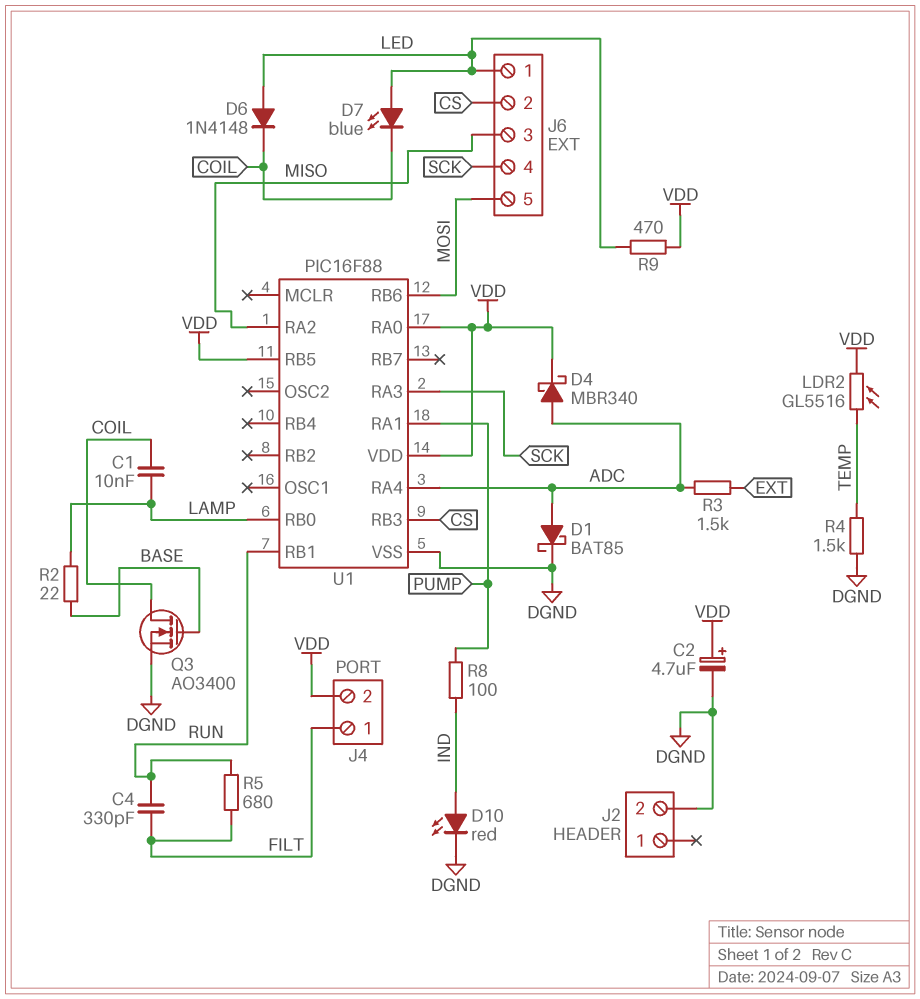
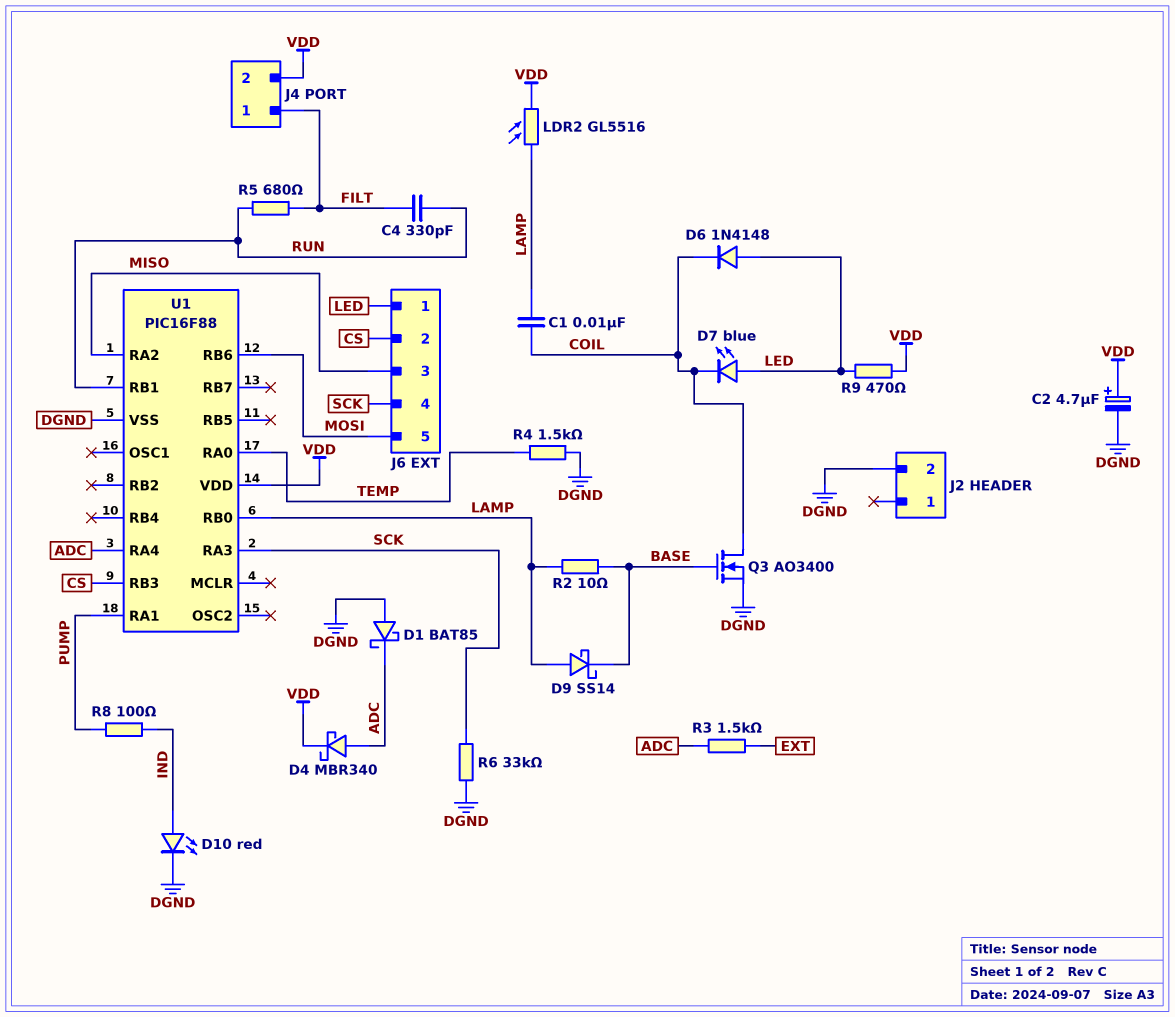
D1: schottky BAT85 (A ADC, K DGND) -> schottky BAT85 (A DGND, K ADC)
D9: none -> schottky SS14 (A LAMP, K BASE)
LDR2: GL5516 (TEMP, VDD) -> GL5516 (LAMP, VDD)
R2: 22 (BASE, LAMP) -> 10 (BASE, LAMP)
R6: none -> 33k (DGND, SCK)
U1 pin RA0: VDD -> TEMP
U1 pin RB5: VDD -> none

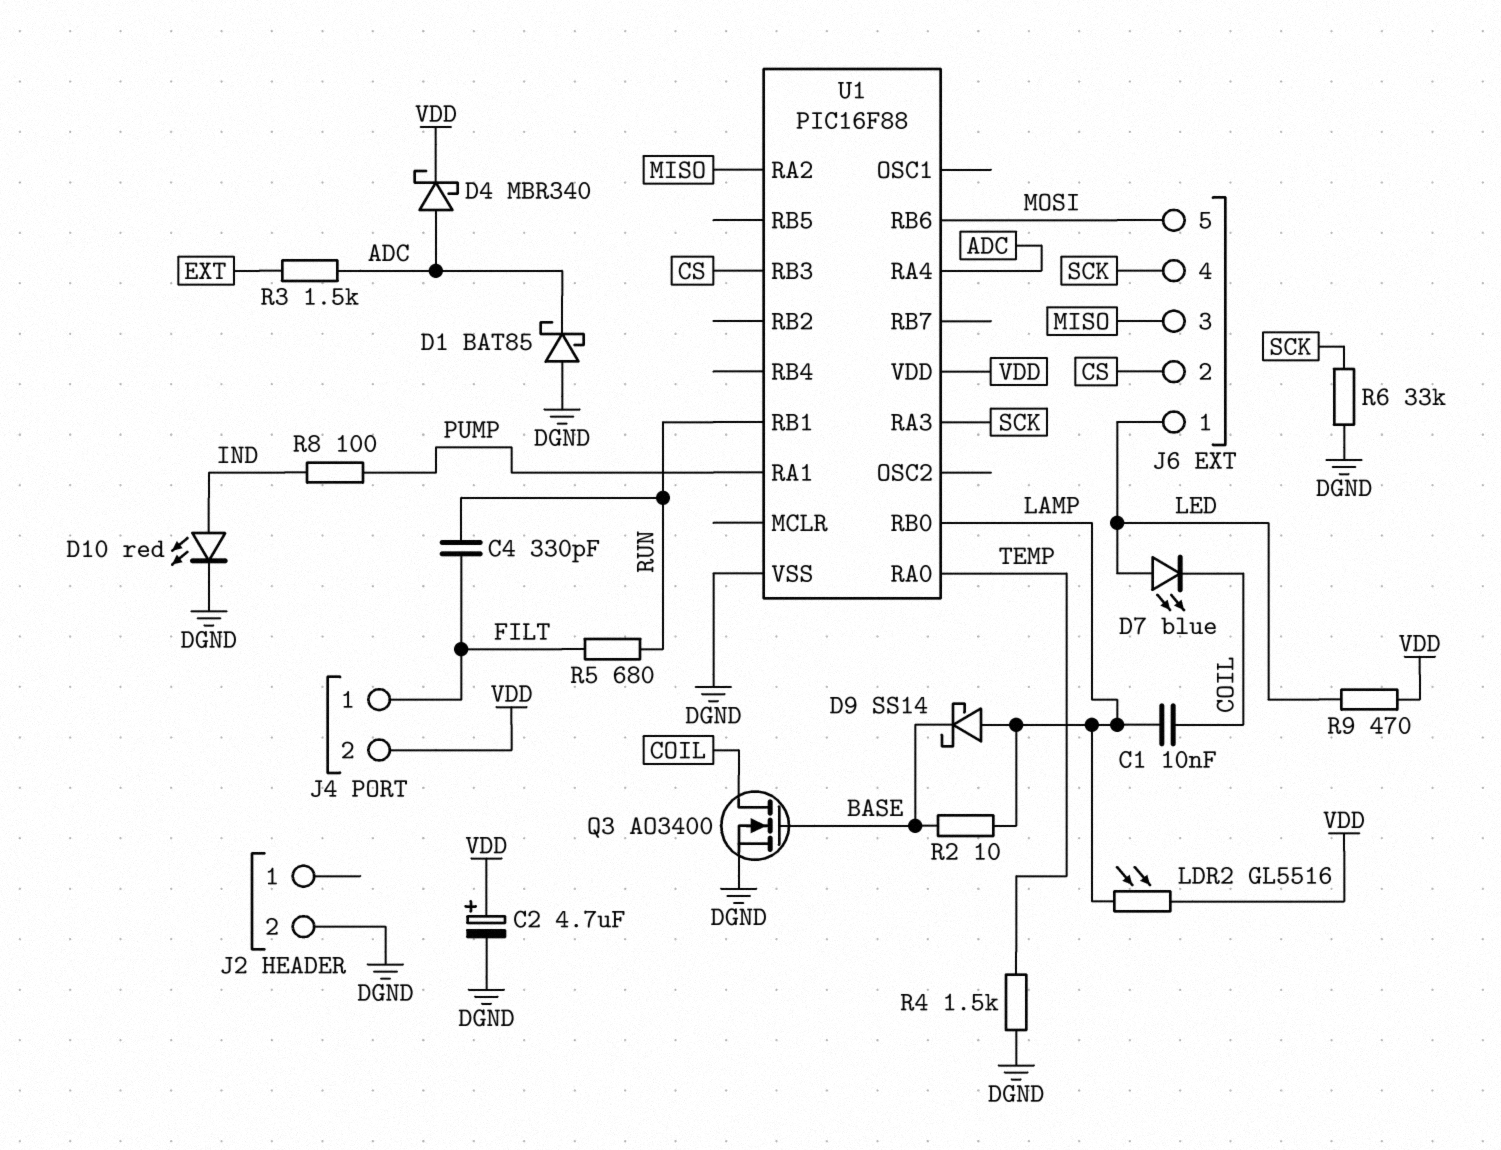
D6: diode 1N4148 (A LED, K COIL) -> none

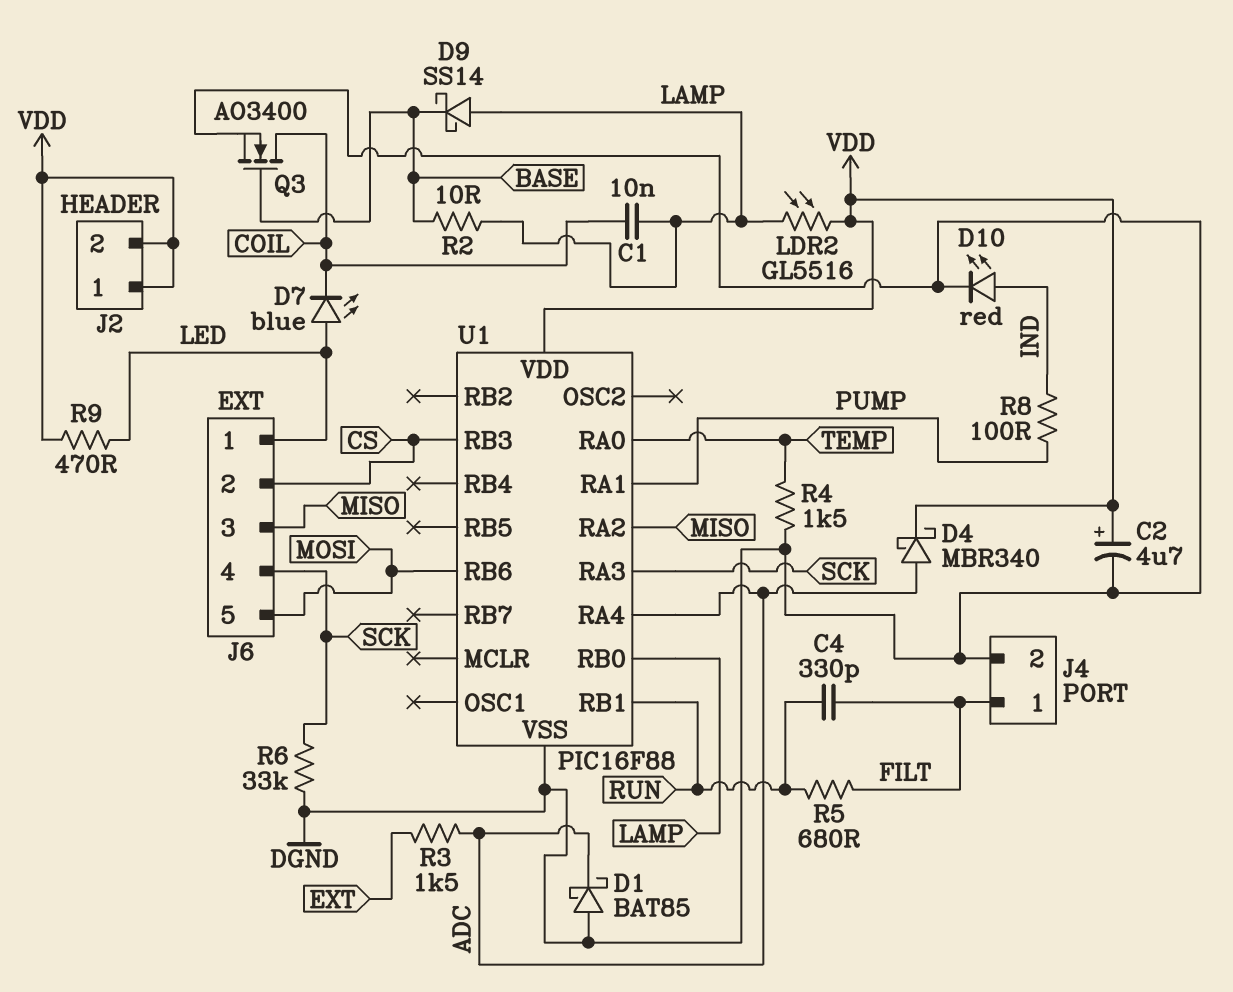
J2 pin 1: none -> VDD
J2 pin 2: DGND -> VDD
J4 pin 2: VDD -> DGND

